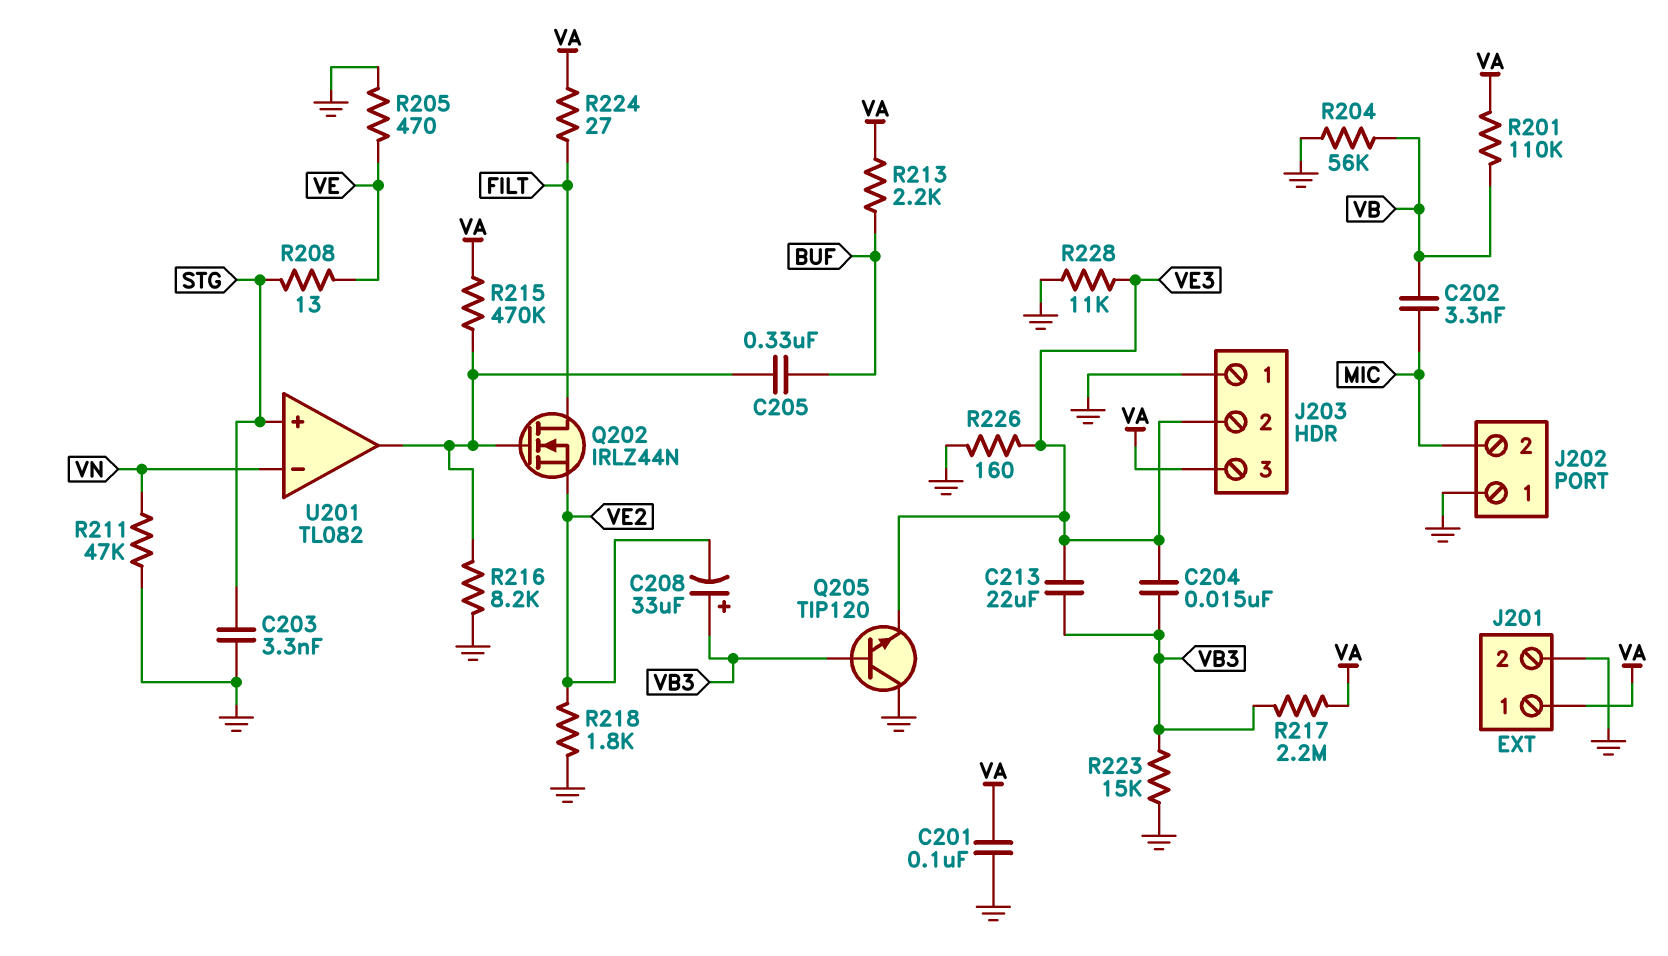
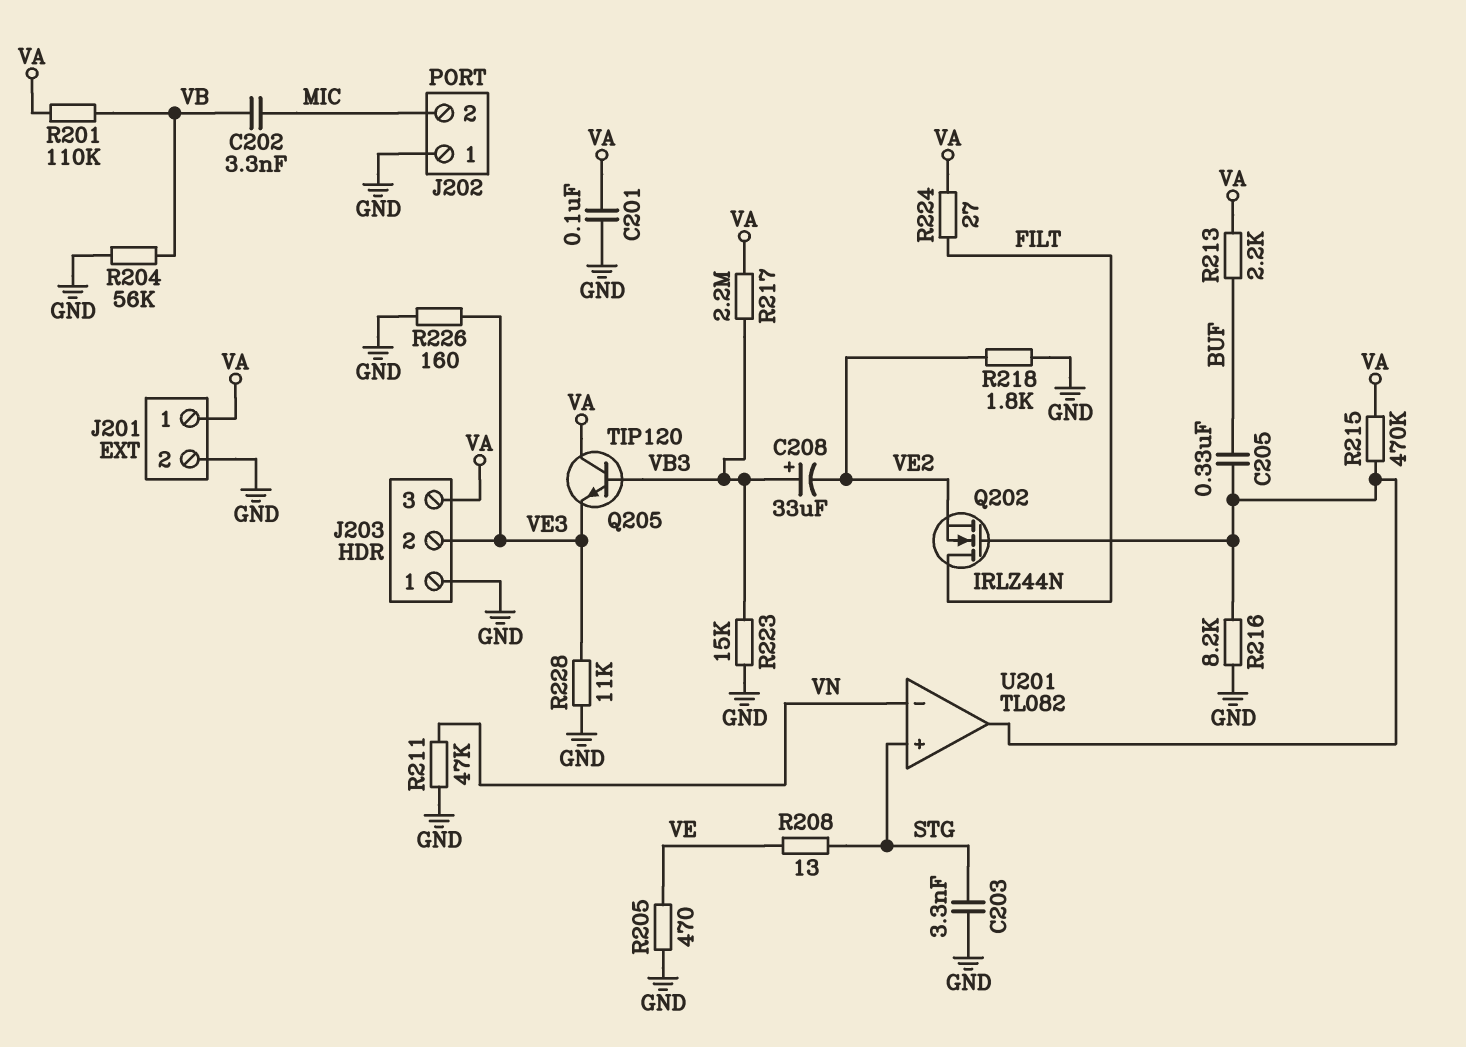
C204: 15nF (VB3, VE3) -> none
C213: 22uF (VB3, VE3) -> none
Q205: NPN TIP120 (B VB3, C GND, E VE3) -> NPN TIP120 (B VB3, C VA, E VE3)

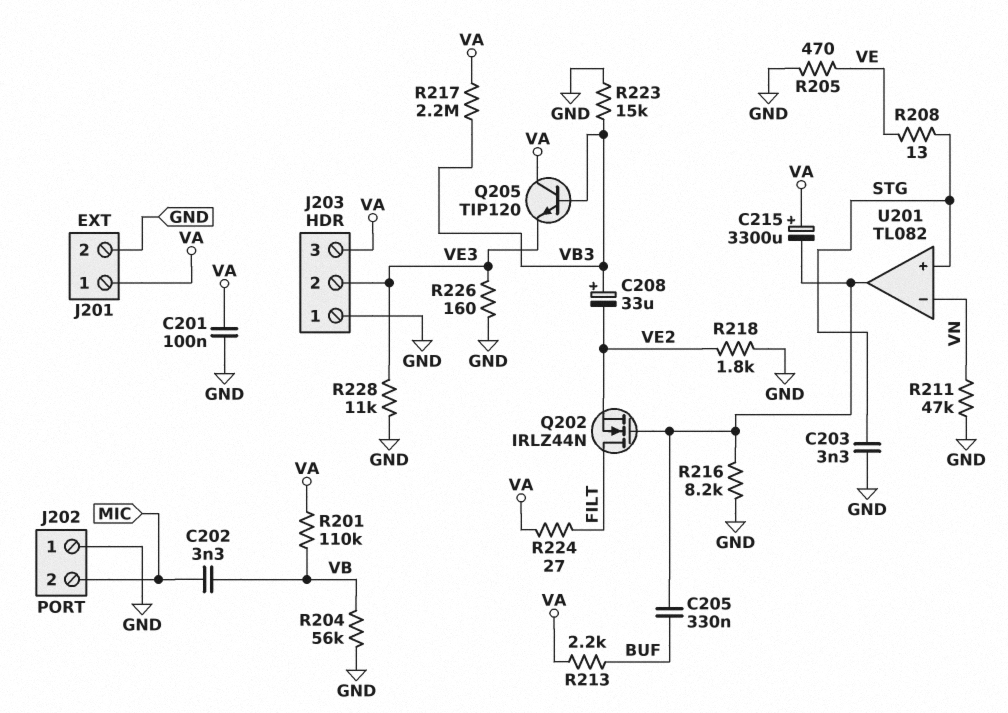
C215: none -> 3300uF (plus VA, minus U201/out)
R215: 470k (U201/out, VA) -> none

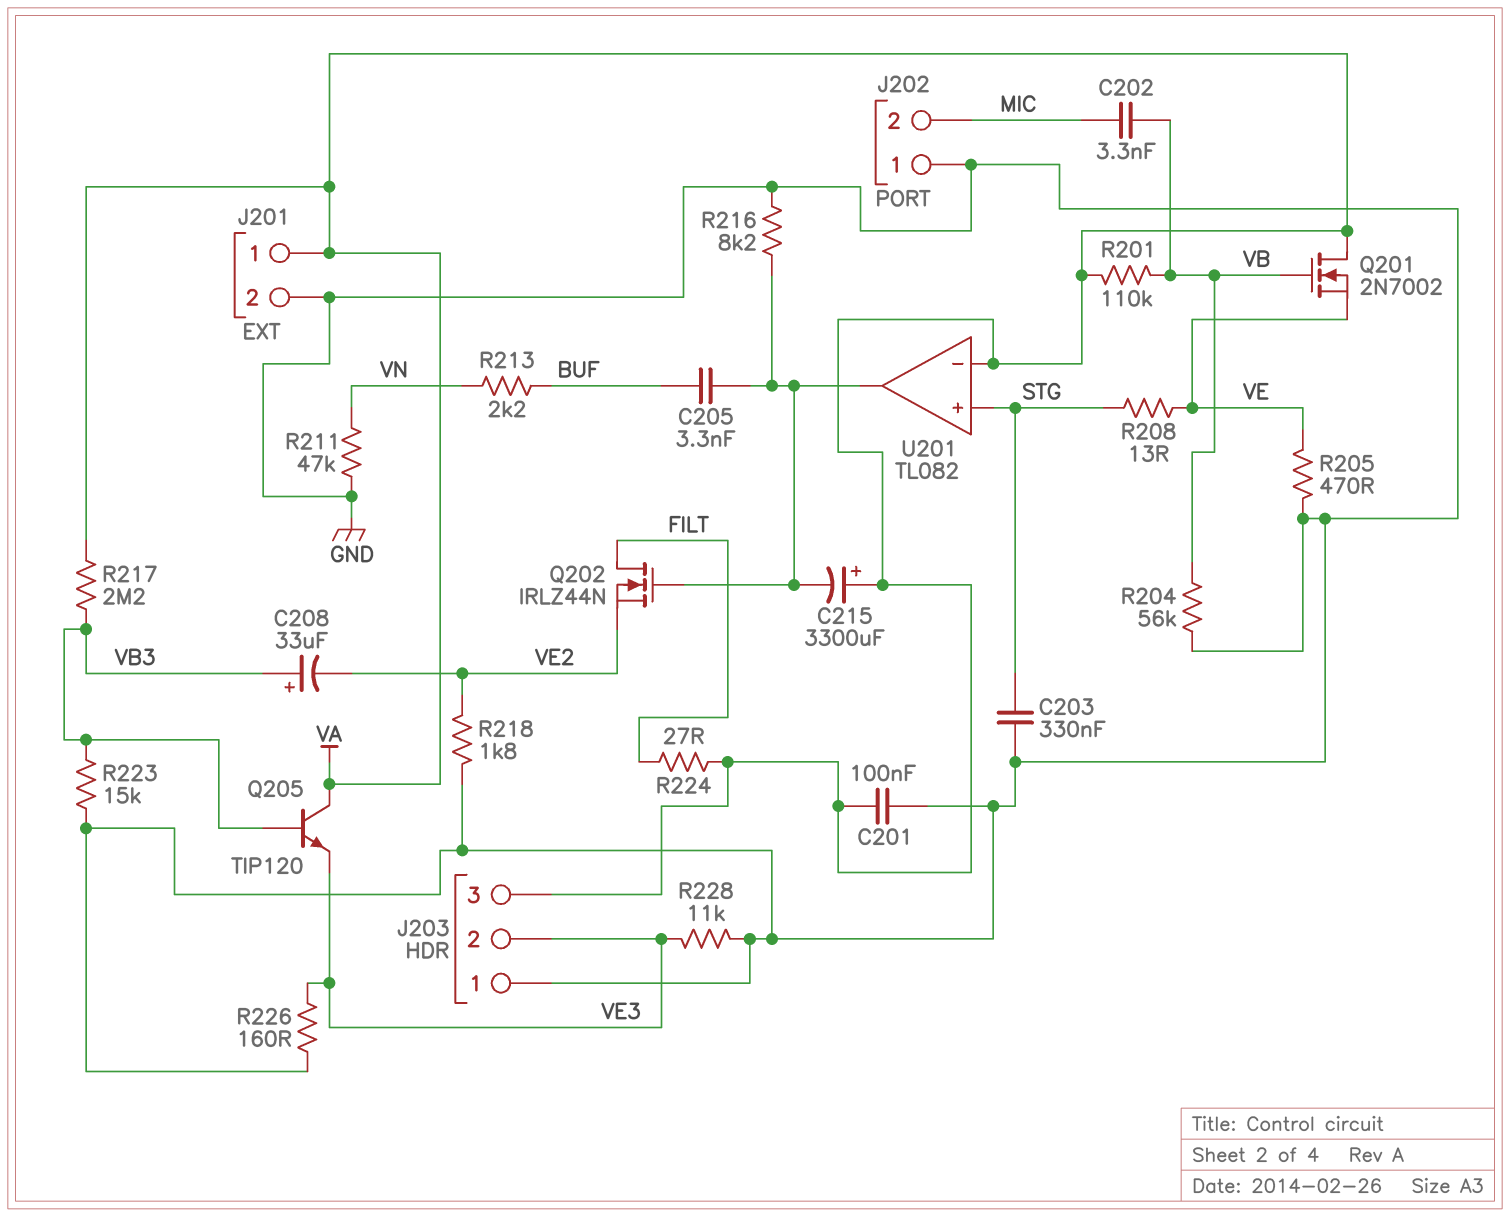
C203: 3.3nF (GND, STG) -> 330nF (GND, STG)
C205: 330nF (BUF, U201/out) -> 3.3nF (BUF, U201/out)
Q201: none -> NMOS 2N7002 (G VB, D VA, S VE)
R213: 2.2k (BUF, VA) -> 2.2k (BUF, VN)
U201 pin in-: VN -> VA

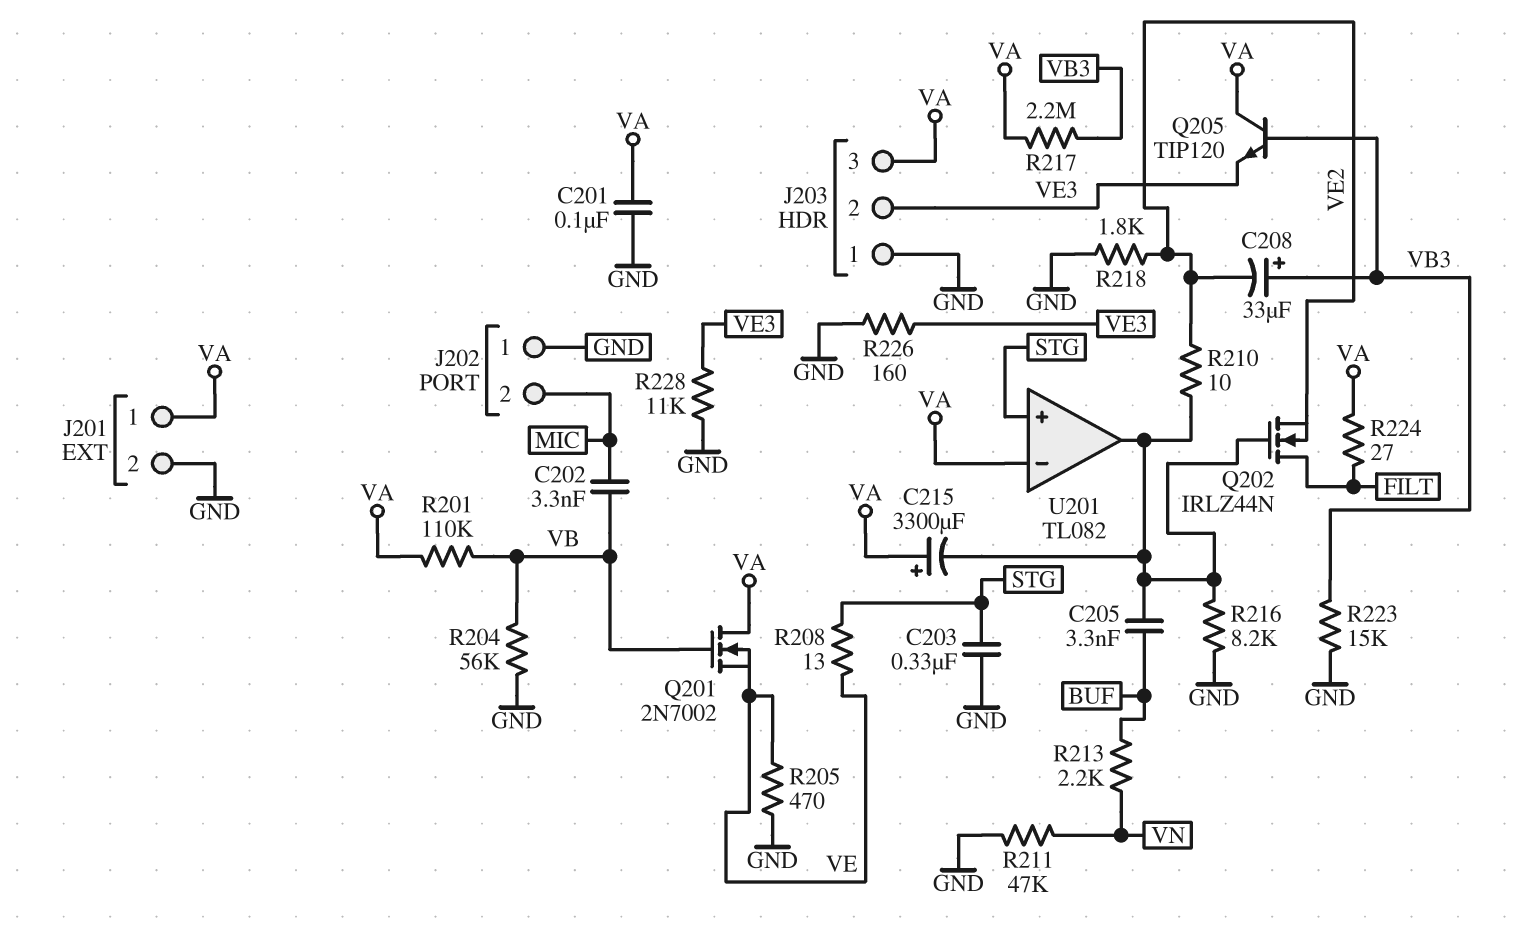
R210: none -> 10 (U201/out, VE2)

